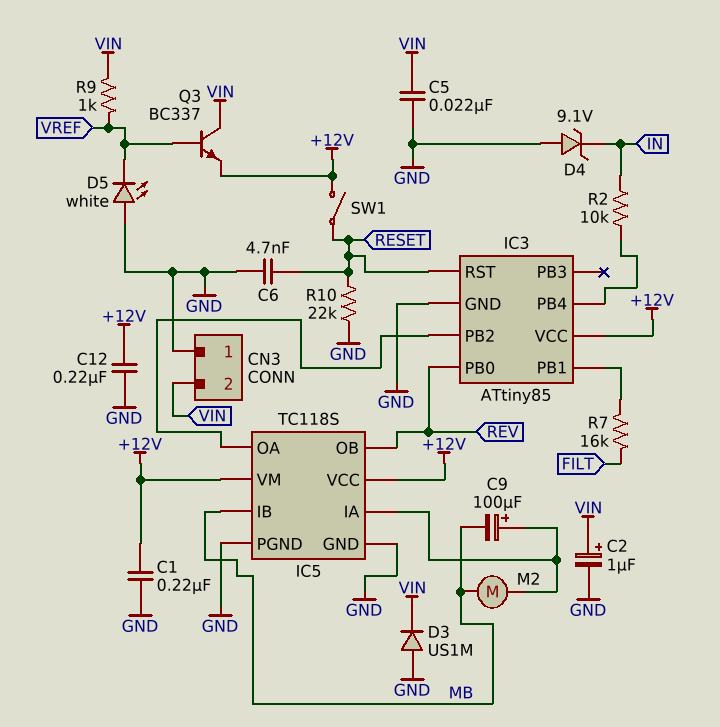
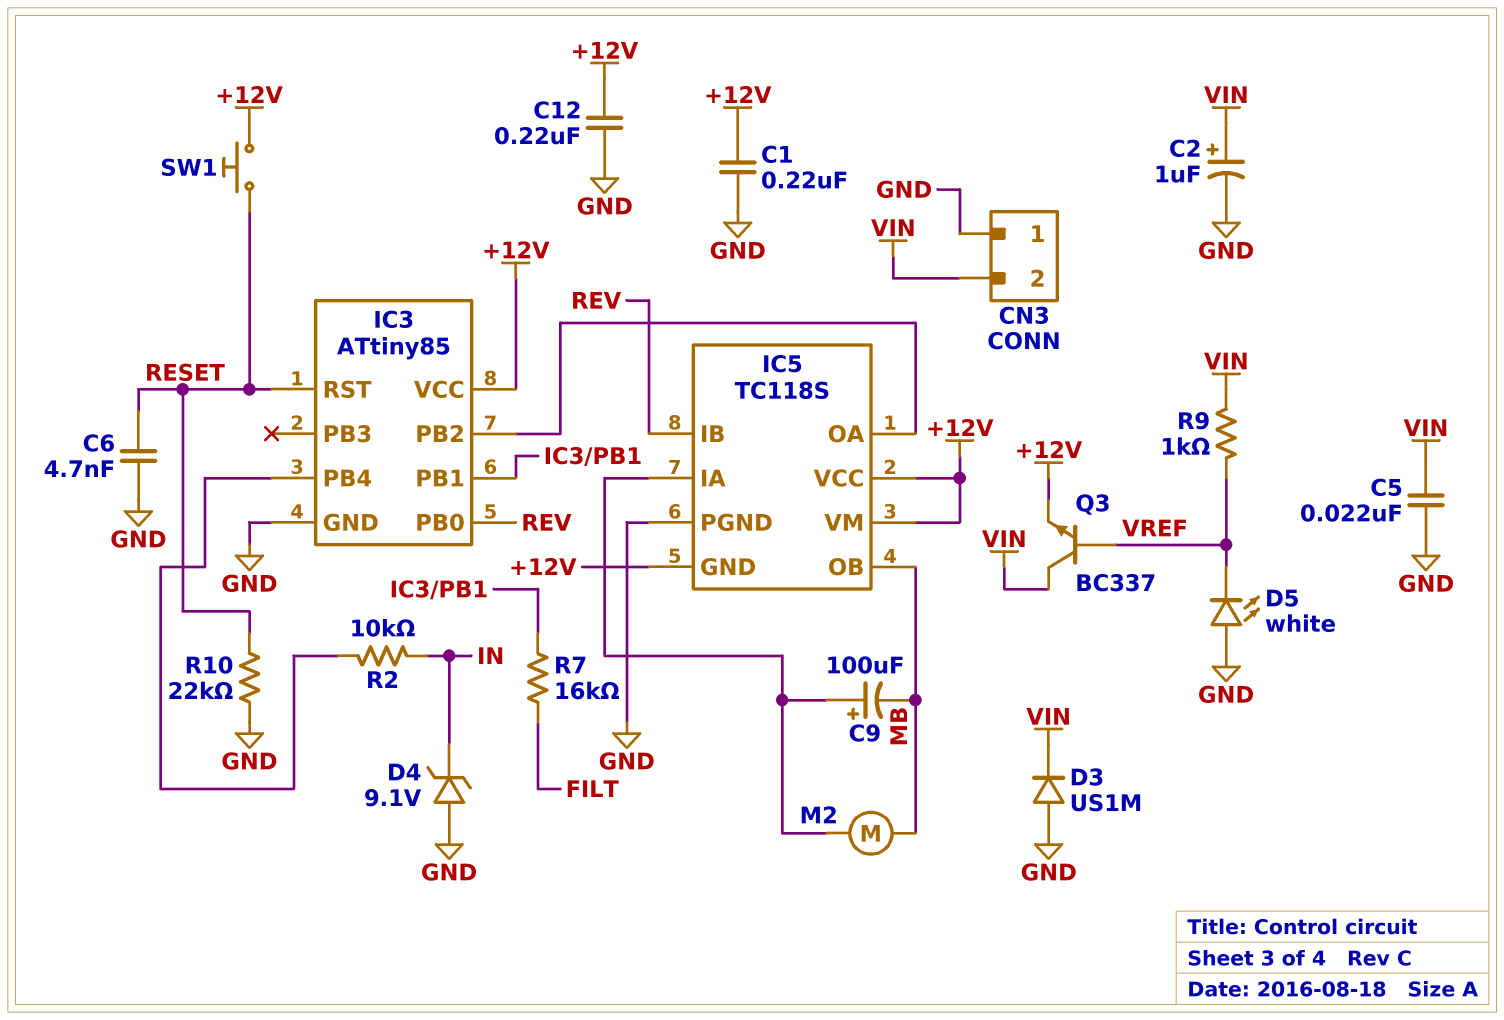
IC5 pin GND: GND -> +12V
IC5 pin IB: MB -> REV
IC5 pin OB: REV -> MB
SW1: switch (+12V, RESET) -> button (+12V, RESET)

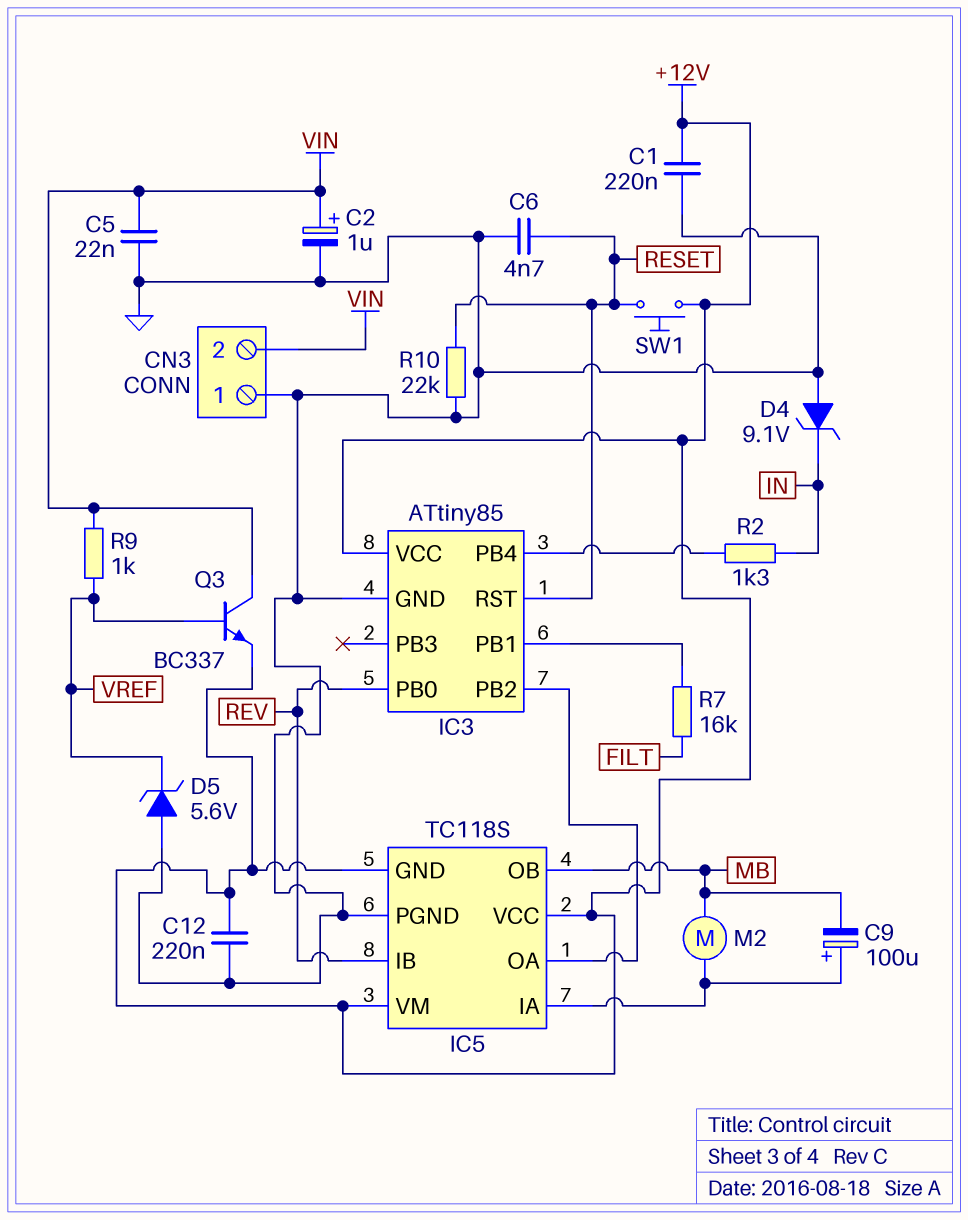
D3: diode US1M (A GND, K VIN) -> none
D5: LED white (A GND, K VREF) -> zener 5.6V (A GND, K VREF)
R2: 10k (IC3/PB4, IN) -> 1.3k (IC3/PB4, IN)

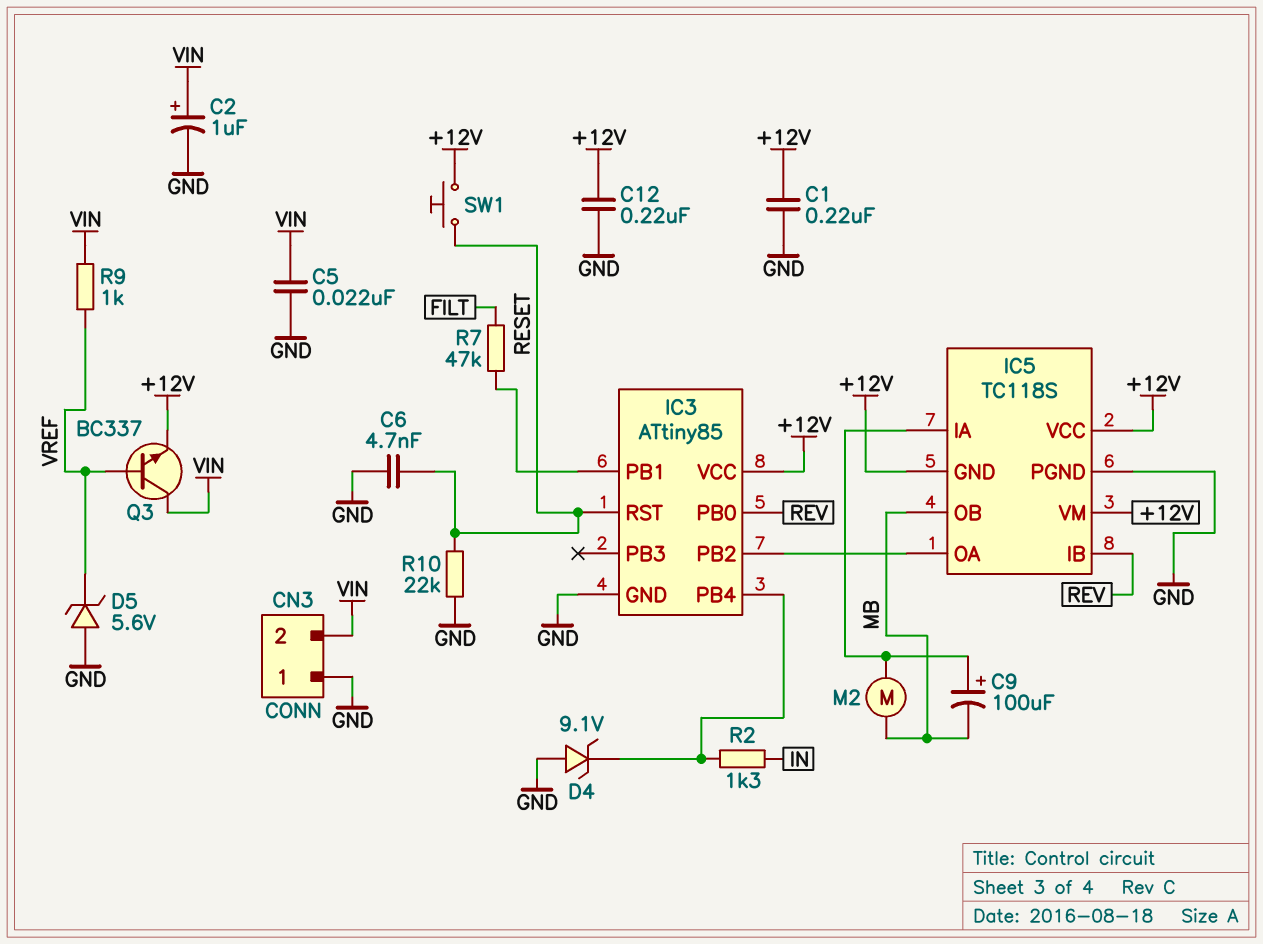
D4: zener 9.1V (A GND, K IN) -> zener 9.1V (A GND, K IC3/PB4)
R7: 16k (FILT, IC3/PB1) -> 47k (FILT, IC3/PB1)

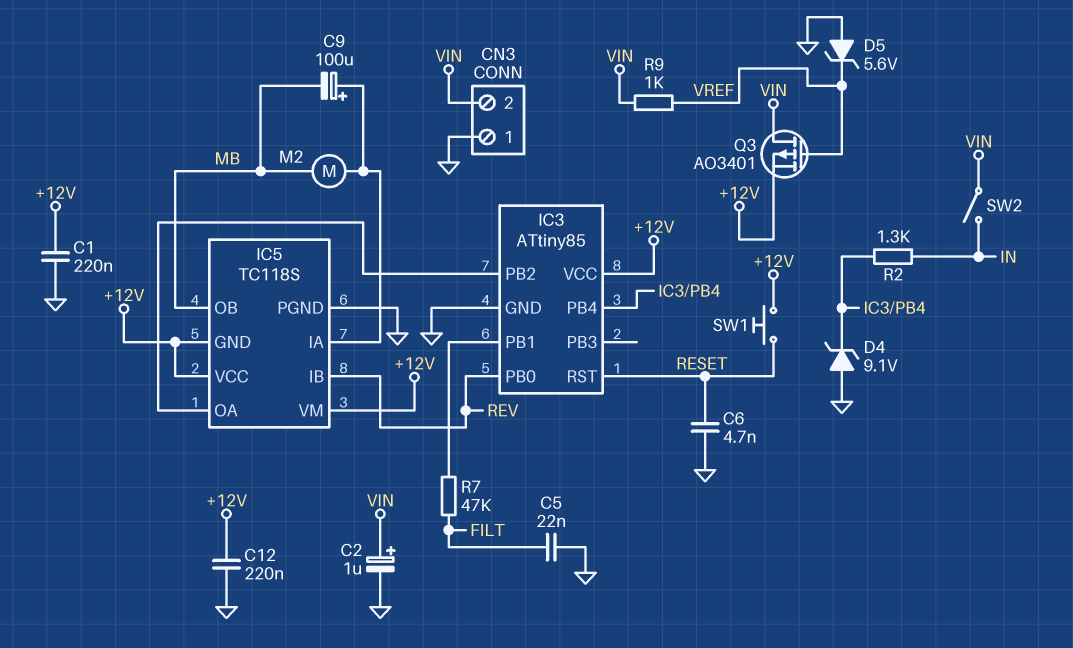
C5: 22nF (GND, VIN) -> 22nF (FILT, GND)
Q3: NPN BC337 (B VREF, C VIN, E +12V) -> PMOS AO3401 (G VREF, D VIN, S +12V)
R10: 22k (GND, RESET) -> none
SW2: none -> switch (IN, VIN)

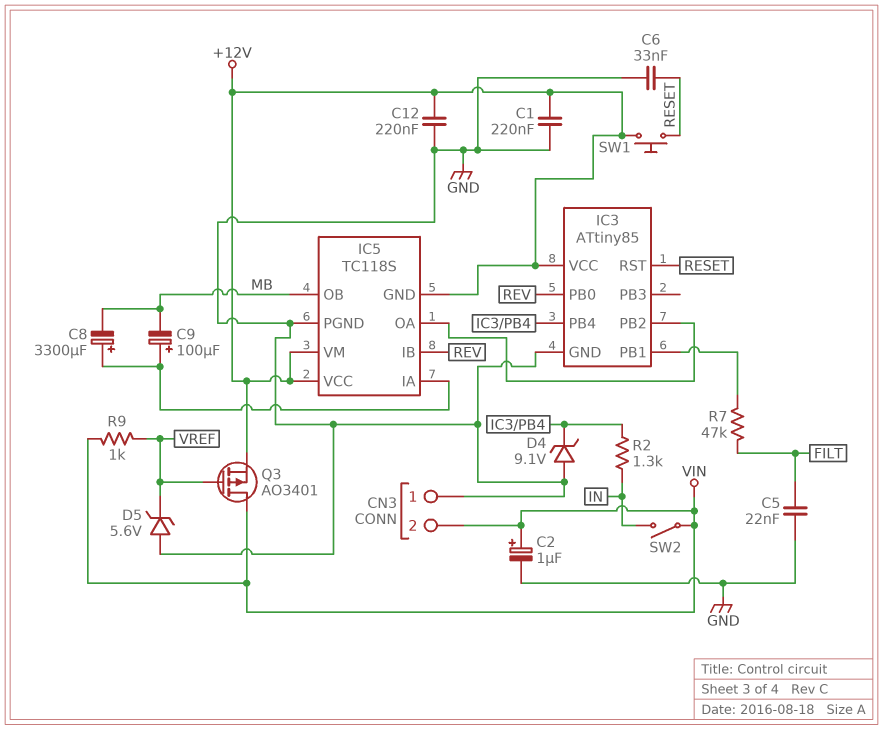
C6: 4.7nF (GND, RESET) -> 33nF (GND, RESET)
C8: none -> 3300uF (plus IC5/IA, minus MB)
M2: motor (IC5/IA, MB) -> none

